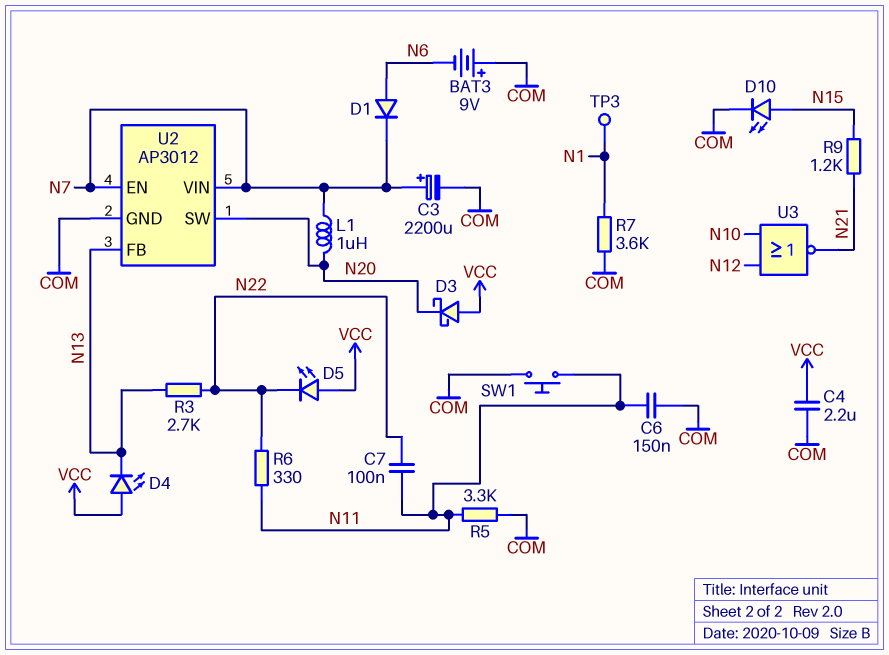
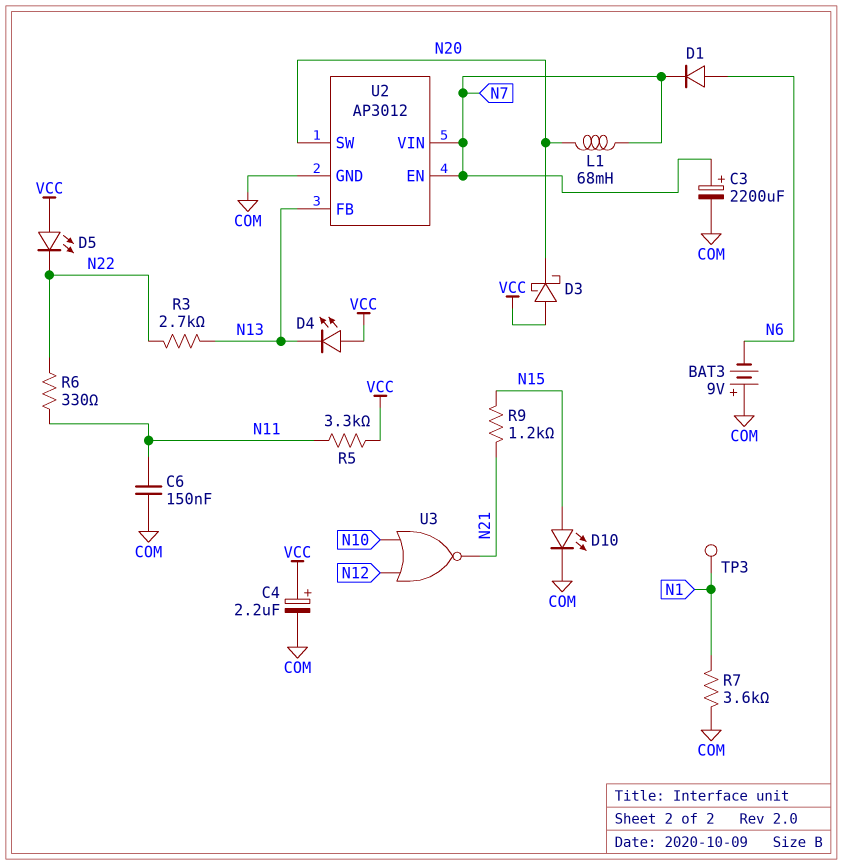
C4: 2.2uF (COM, VCC) -> 2.2uF (plus VCC, minus COM)
C7: 100nF (N11, N22) -> none
L1: 1uH (N7, N20) -> 68mH (N7, N20)
R5: 3.3k (COM, N11) -> 3.3k (N11, VCC)
SW1: button (COM, N11) -> none

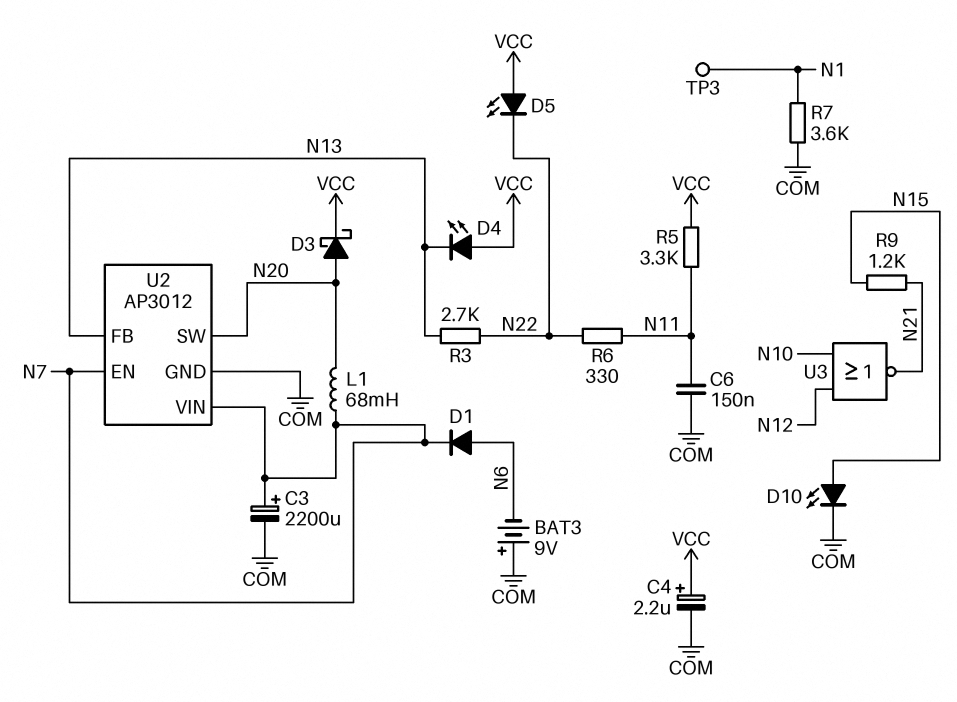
D3: schottky (A VCC, K N20) -> schottky (A N20, K VCC)

